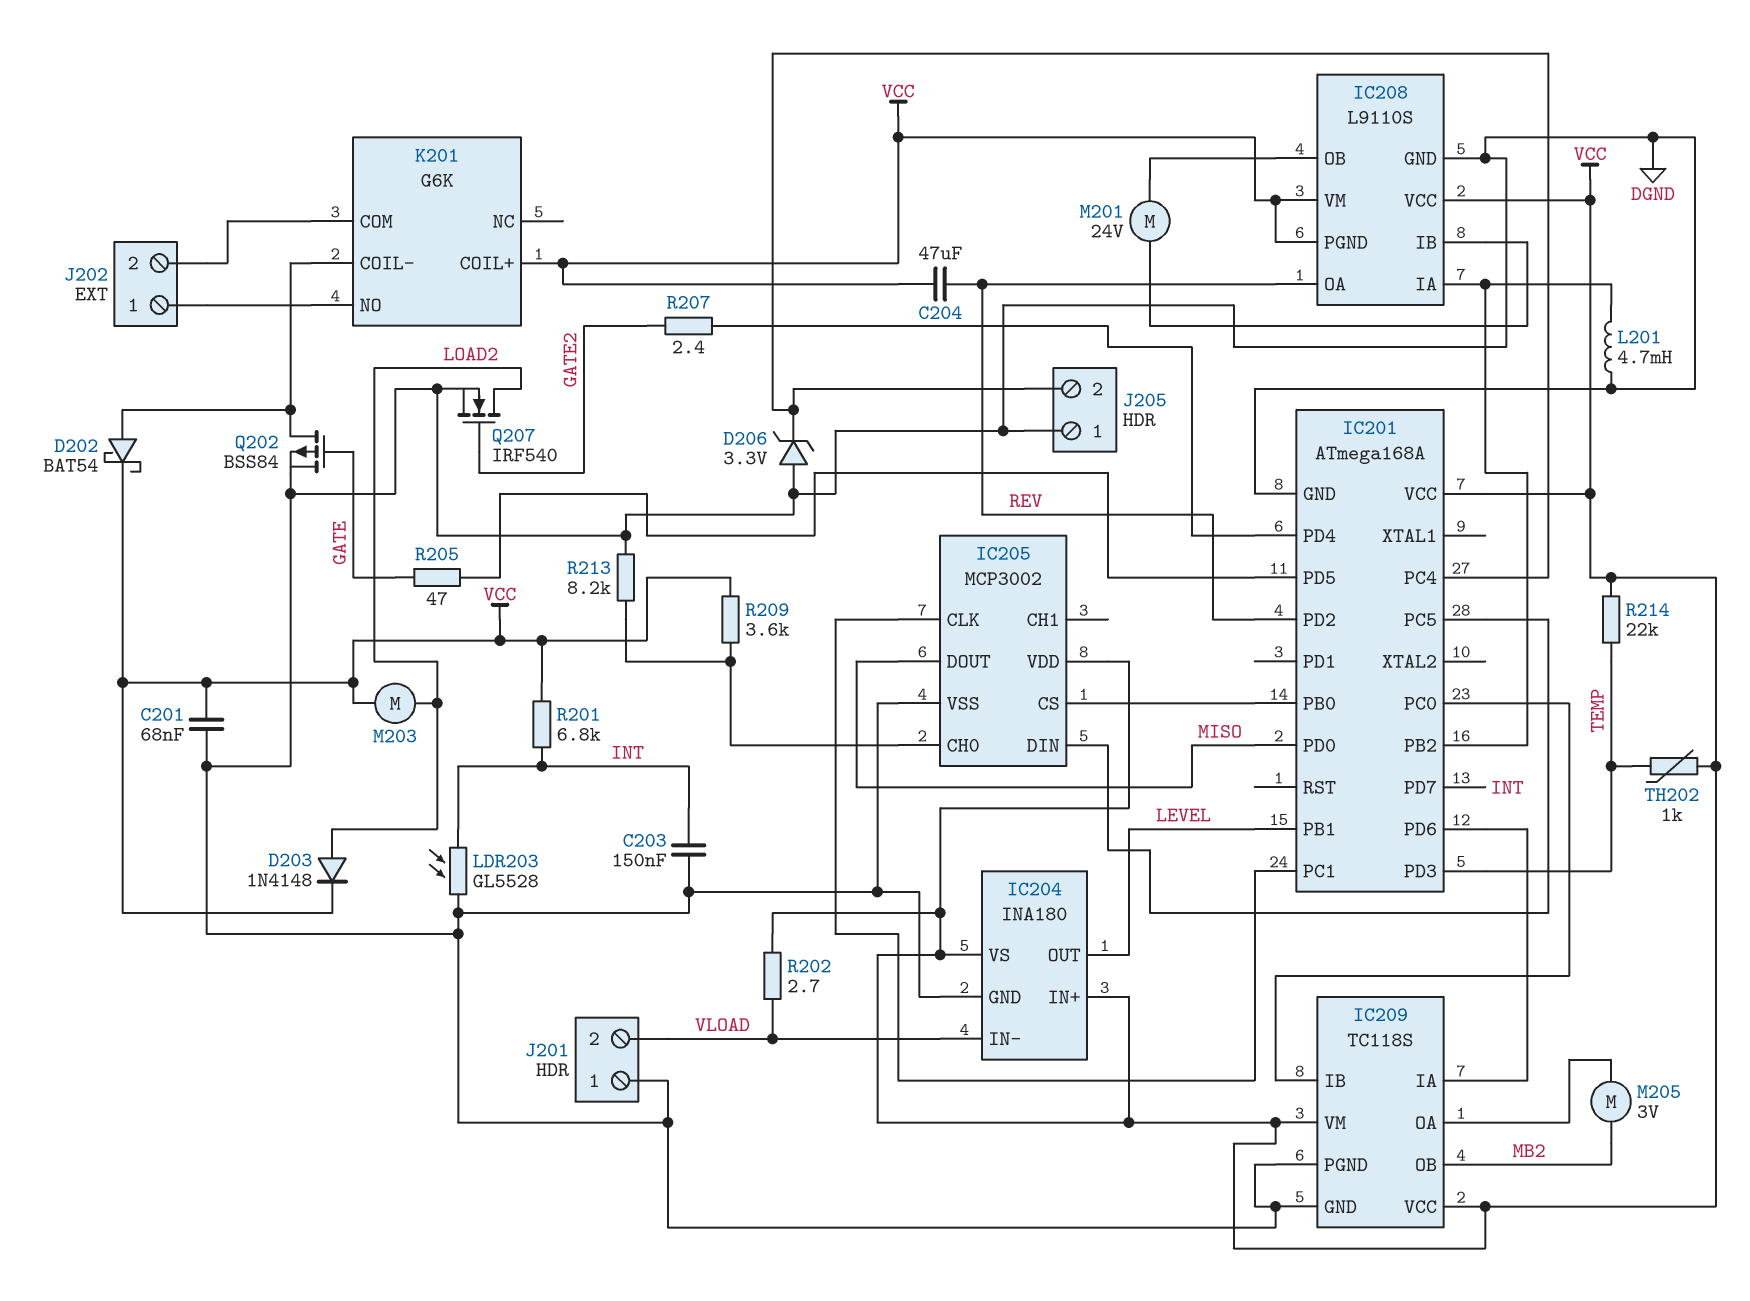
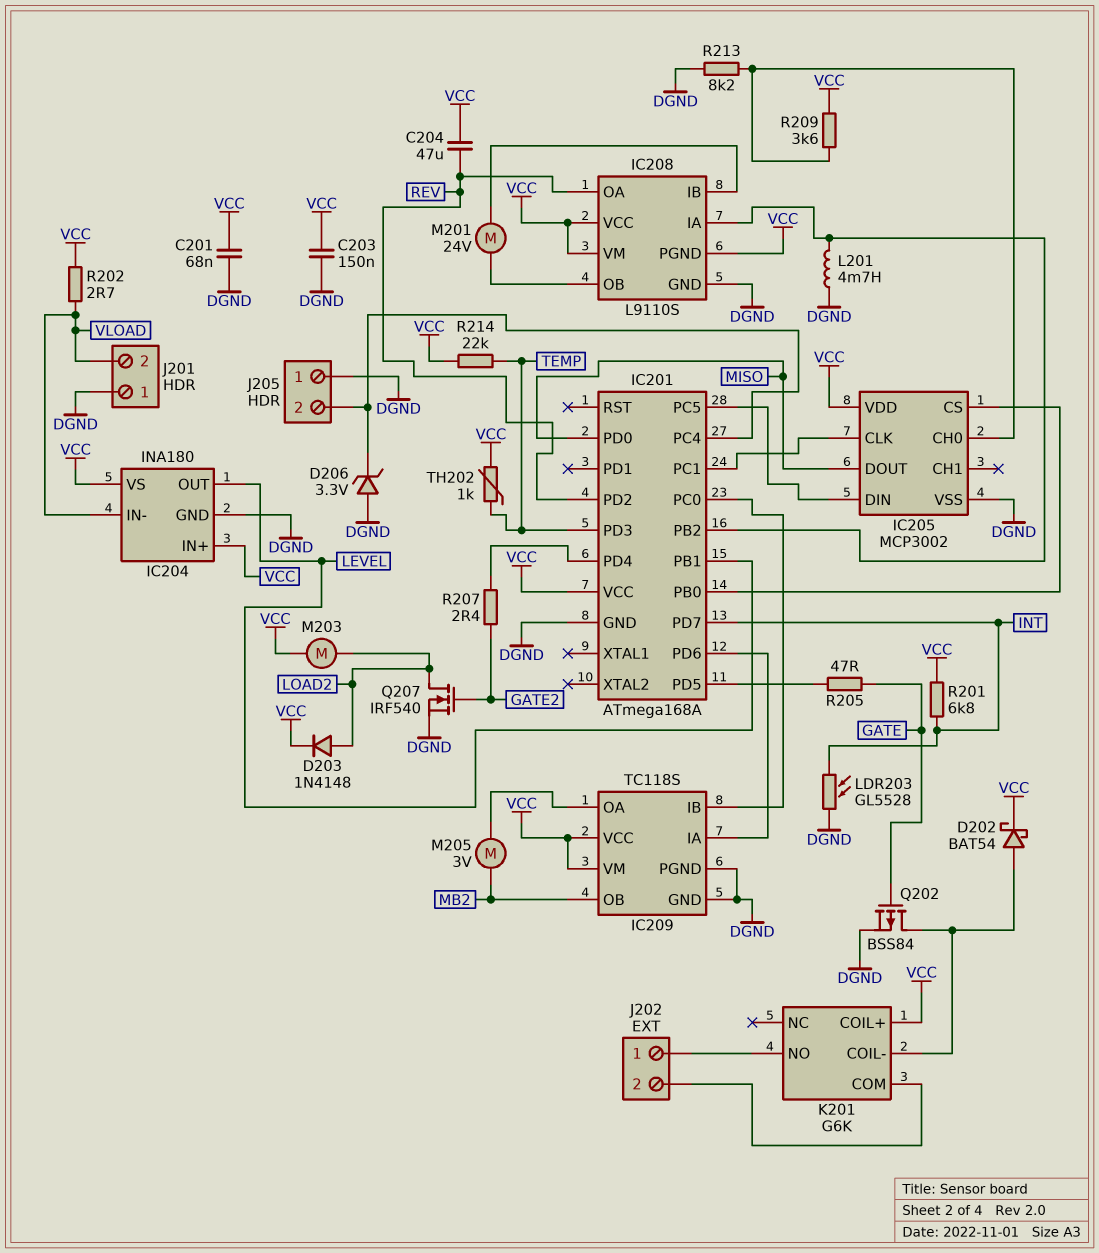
C203: 150nF (DGND, INT) -> 150nF (DGND, VCC)

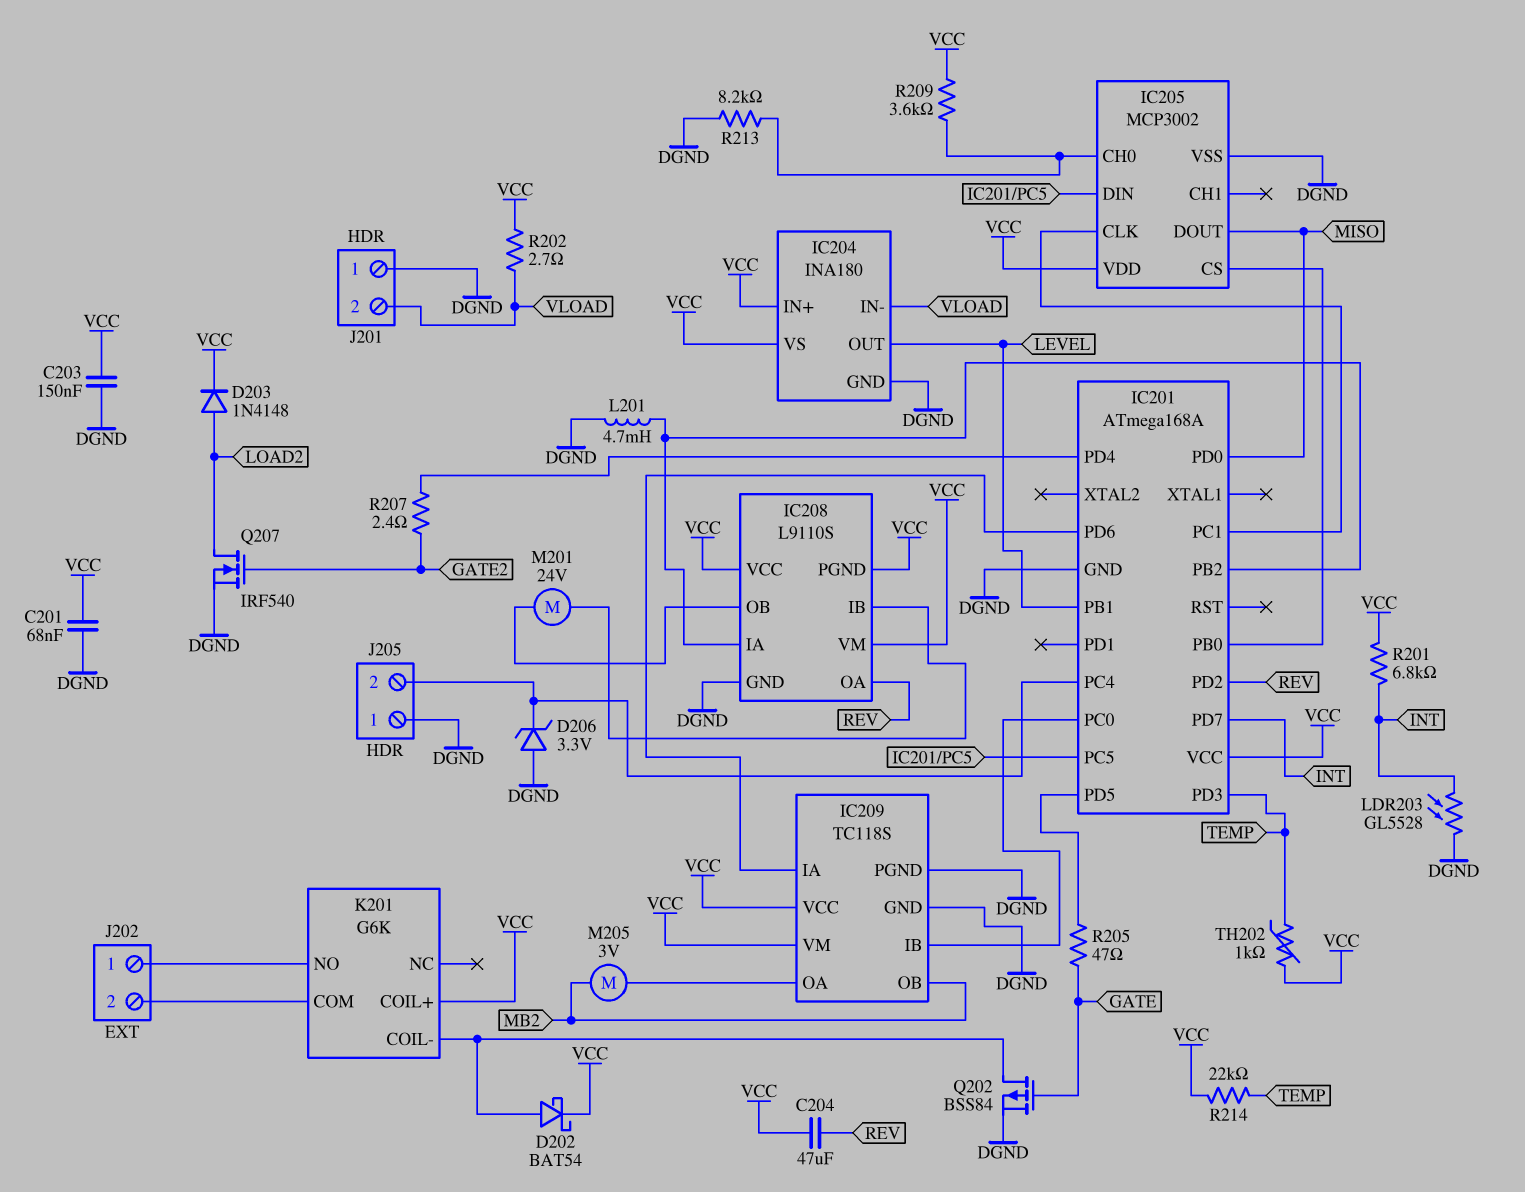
M203: motor (LOAD2, VCC) -> none

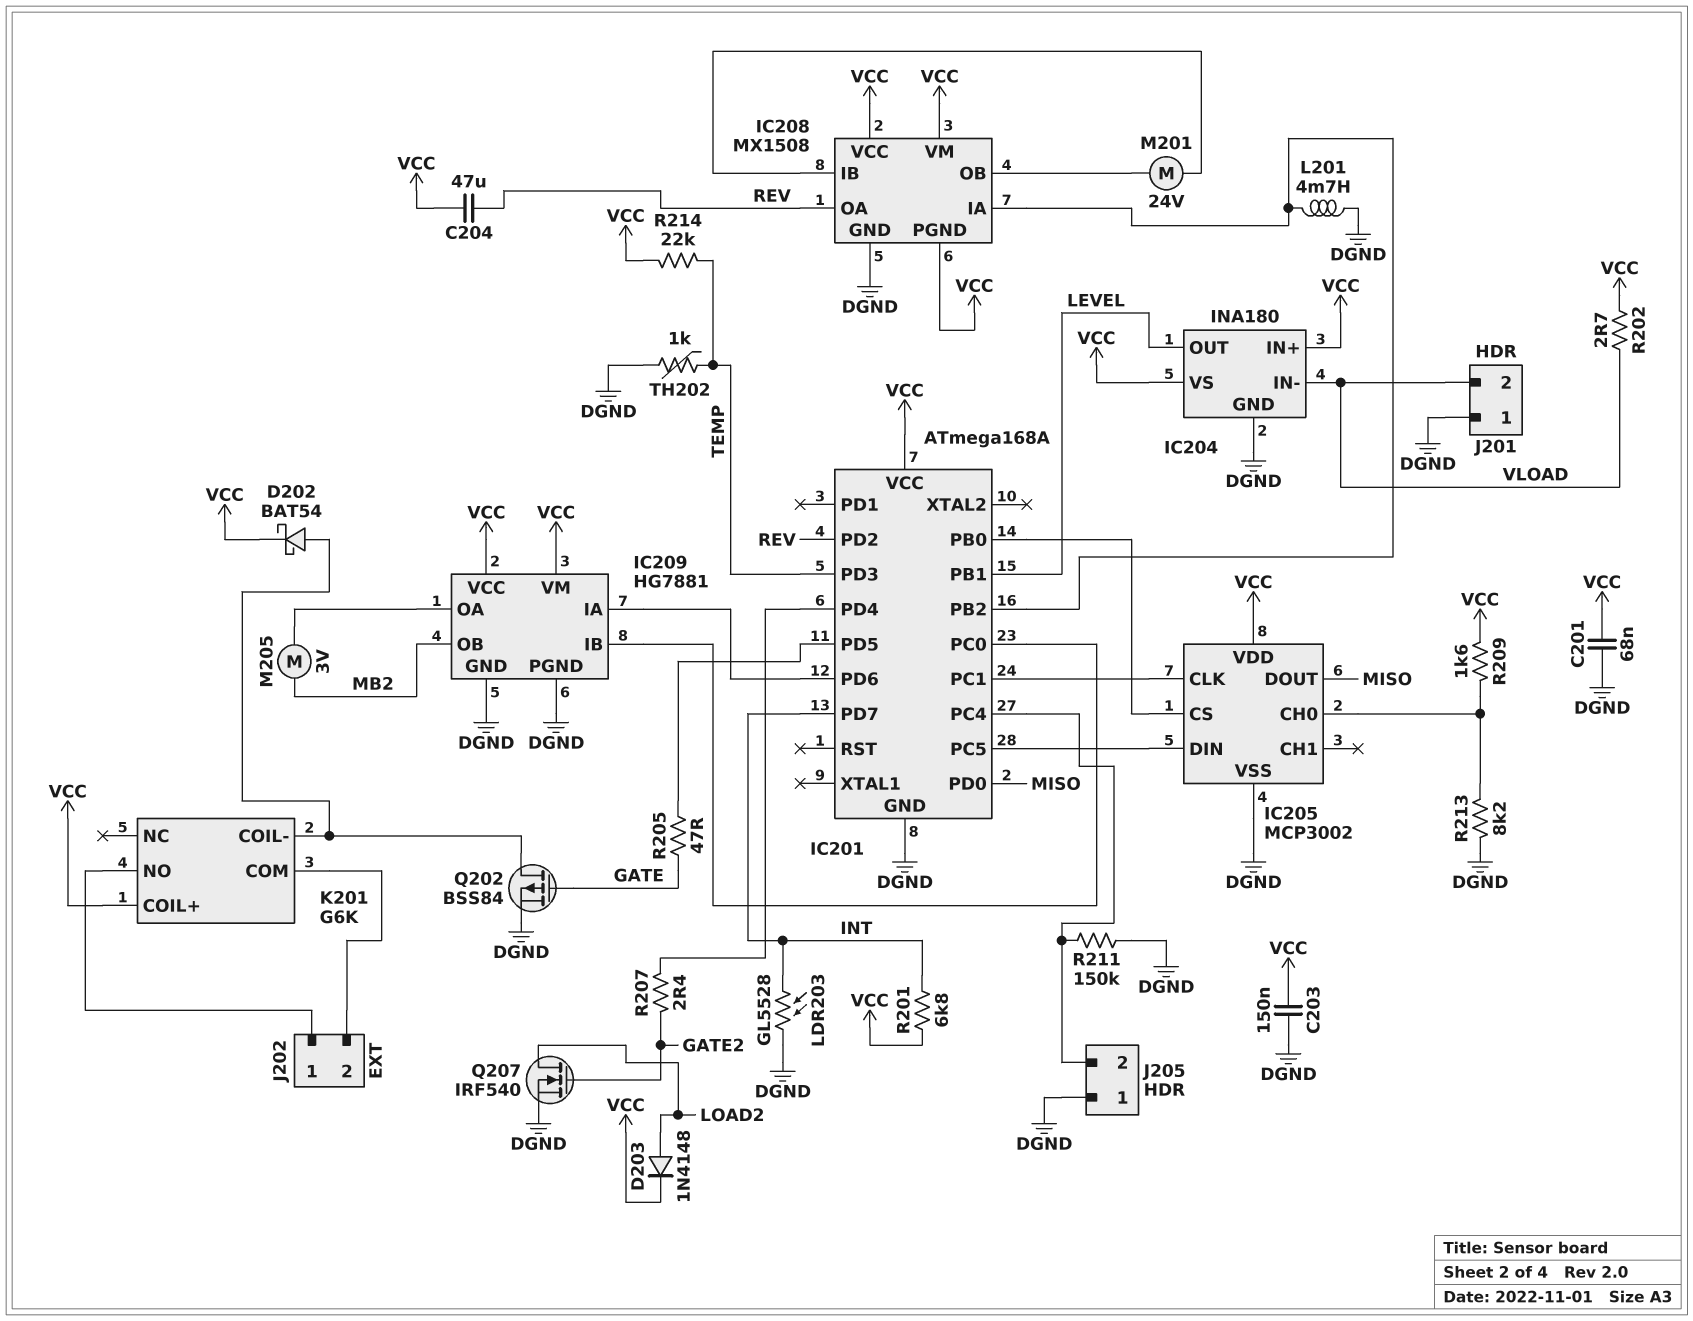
D206: zener 3.3V (A DGND, K IC201/PC4) -> none
IC208: L9110S -> MX1508
IC209: TC118S -> HG7881
R209: 3.6k (IC205/CH0, VCC) -> 1.6k (IC205/CH0, VCC)
R211: none -> 150k (DGND, IC201/PC4)
TH202: 1k (TEMP, VCC) -> 1k (DGND, TEMP)

